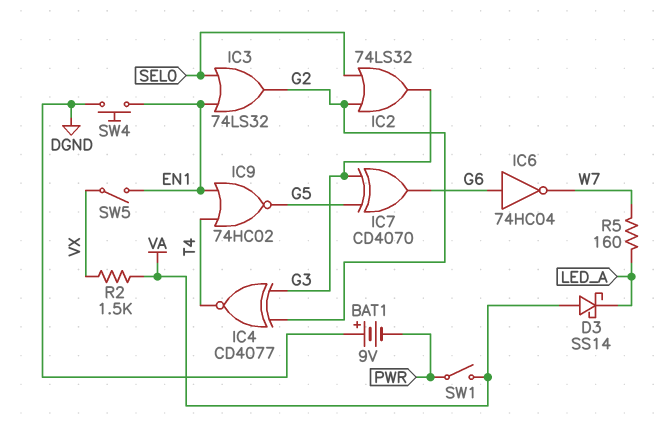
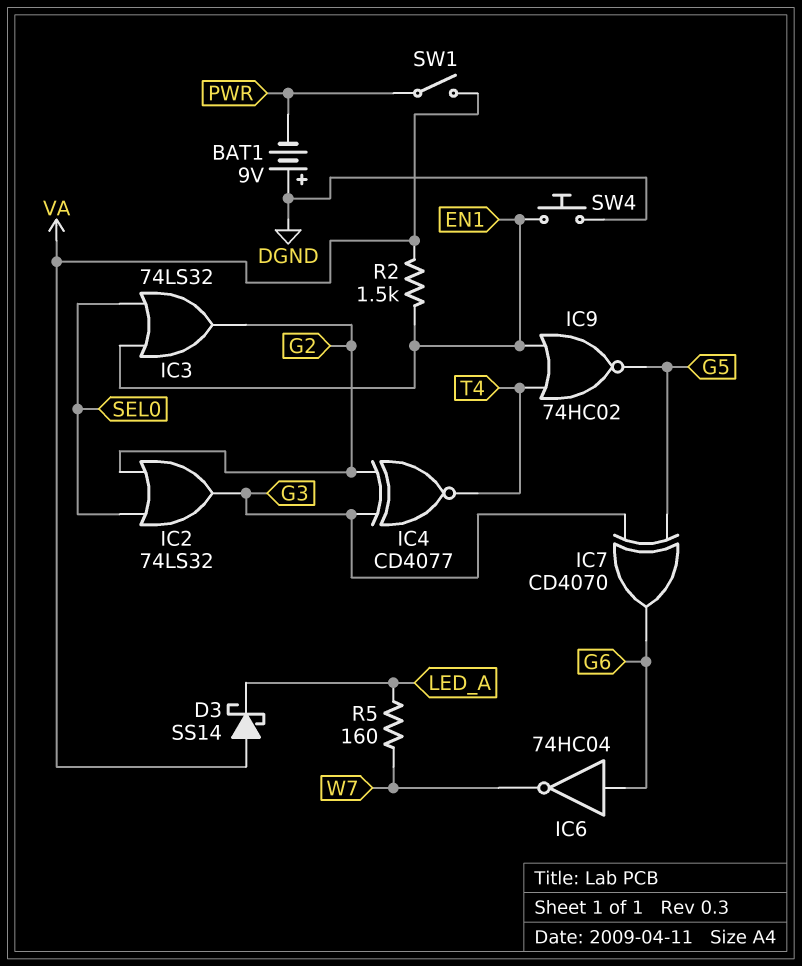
R2: 1.5k (VA, VX) -> 1.5k (EN1, VA)
SW5: switch (EN1, VX) -> none

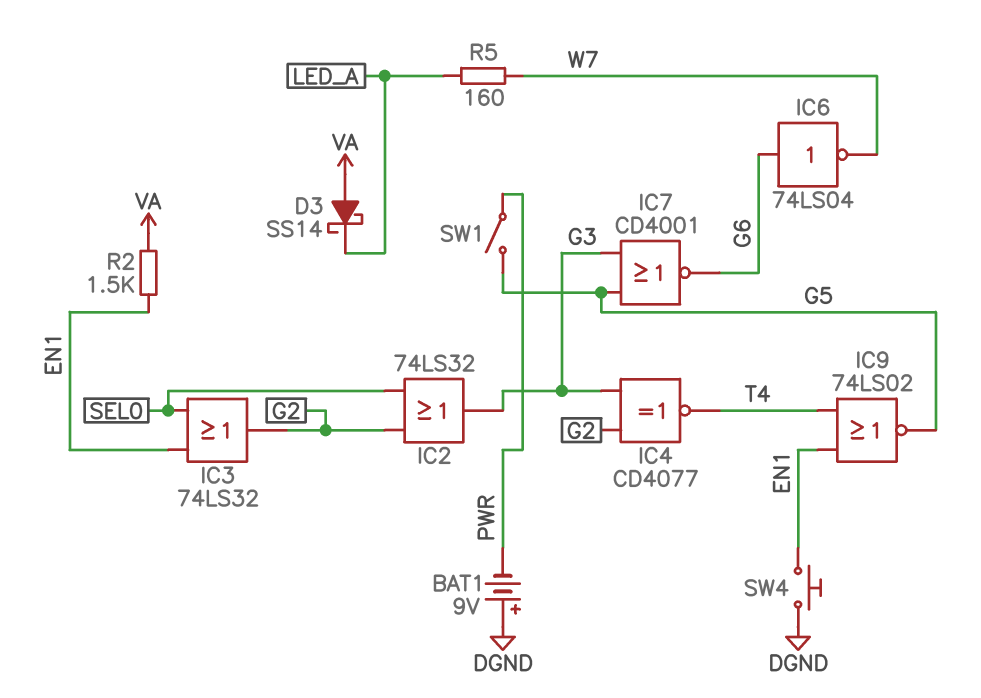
IC6: NOT 74HC04 (in G6, out W7) -> NOT 74LS04 (in G6, out W7)
IC7: XOR CD4070 (in G3, in G5, out G6) -> NOR CD4001 (in G3, in G5, out G6)
IC9: NOR 74HC02 (in EN1, in T4, out G5) -> NOR 74LS02 (in EN1, in T4, out G5)
SW1: switch (PWR, VA) -> switch (G5, PWR)

